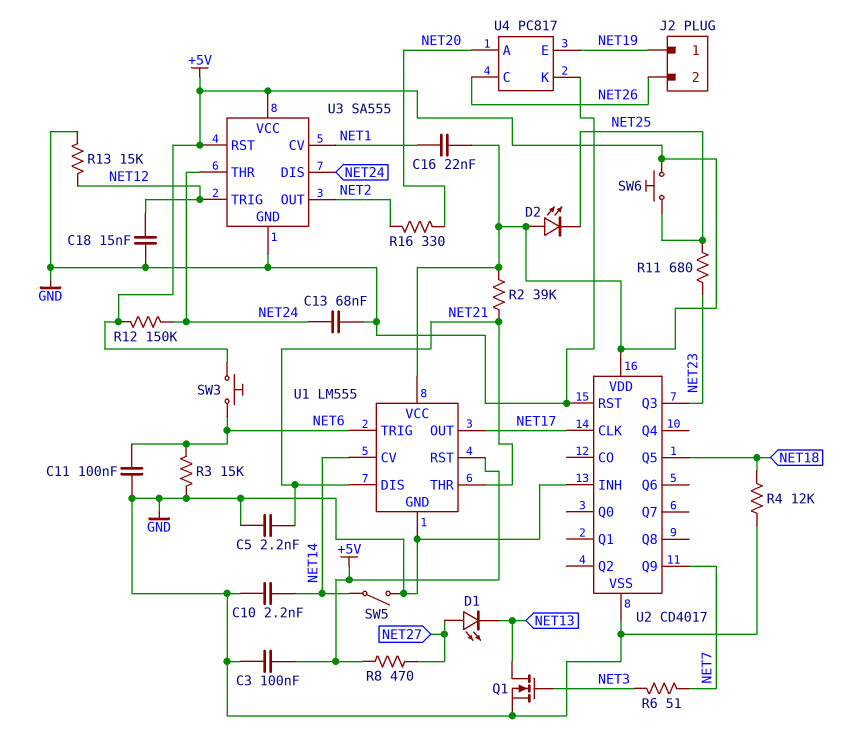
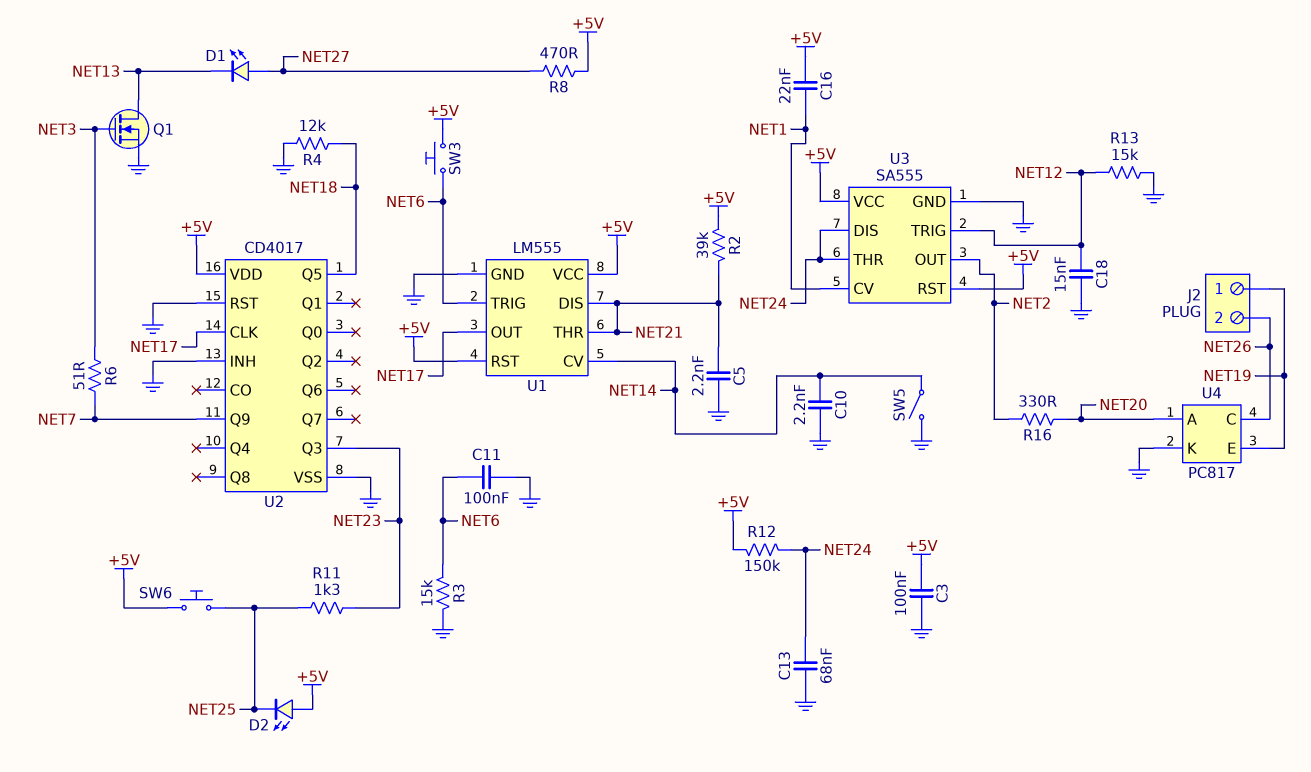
R11: 680 (NET23, NET25) -> 1.3k (NET23, NET25)

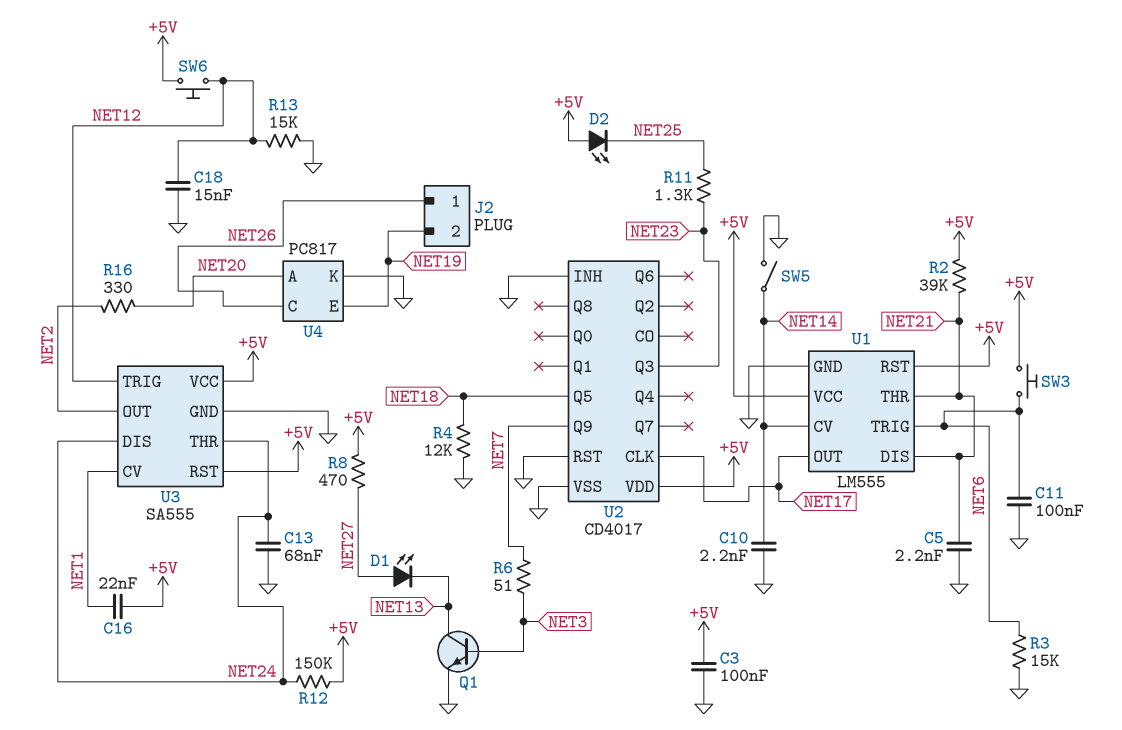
J2 pin 1: NET19 -> NET26
J2 pin 2: NET26 -> NET19
Q1: NMOS (G NET3, D NET13, S GND) -> NPN (B NET3, C NET13, E GND)
SW6: button (+5V, NET25) -> button (+5V, NET12)

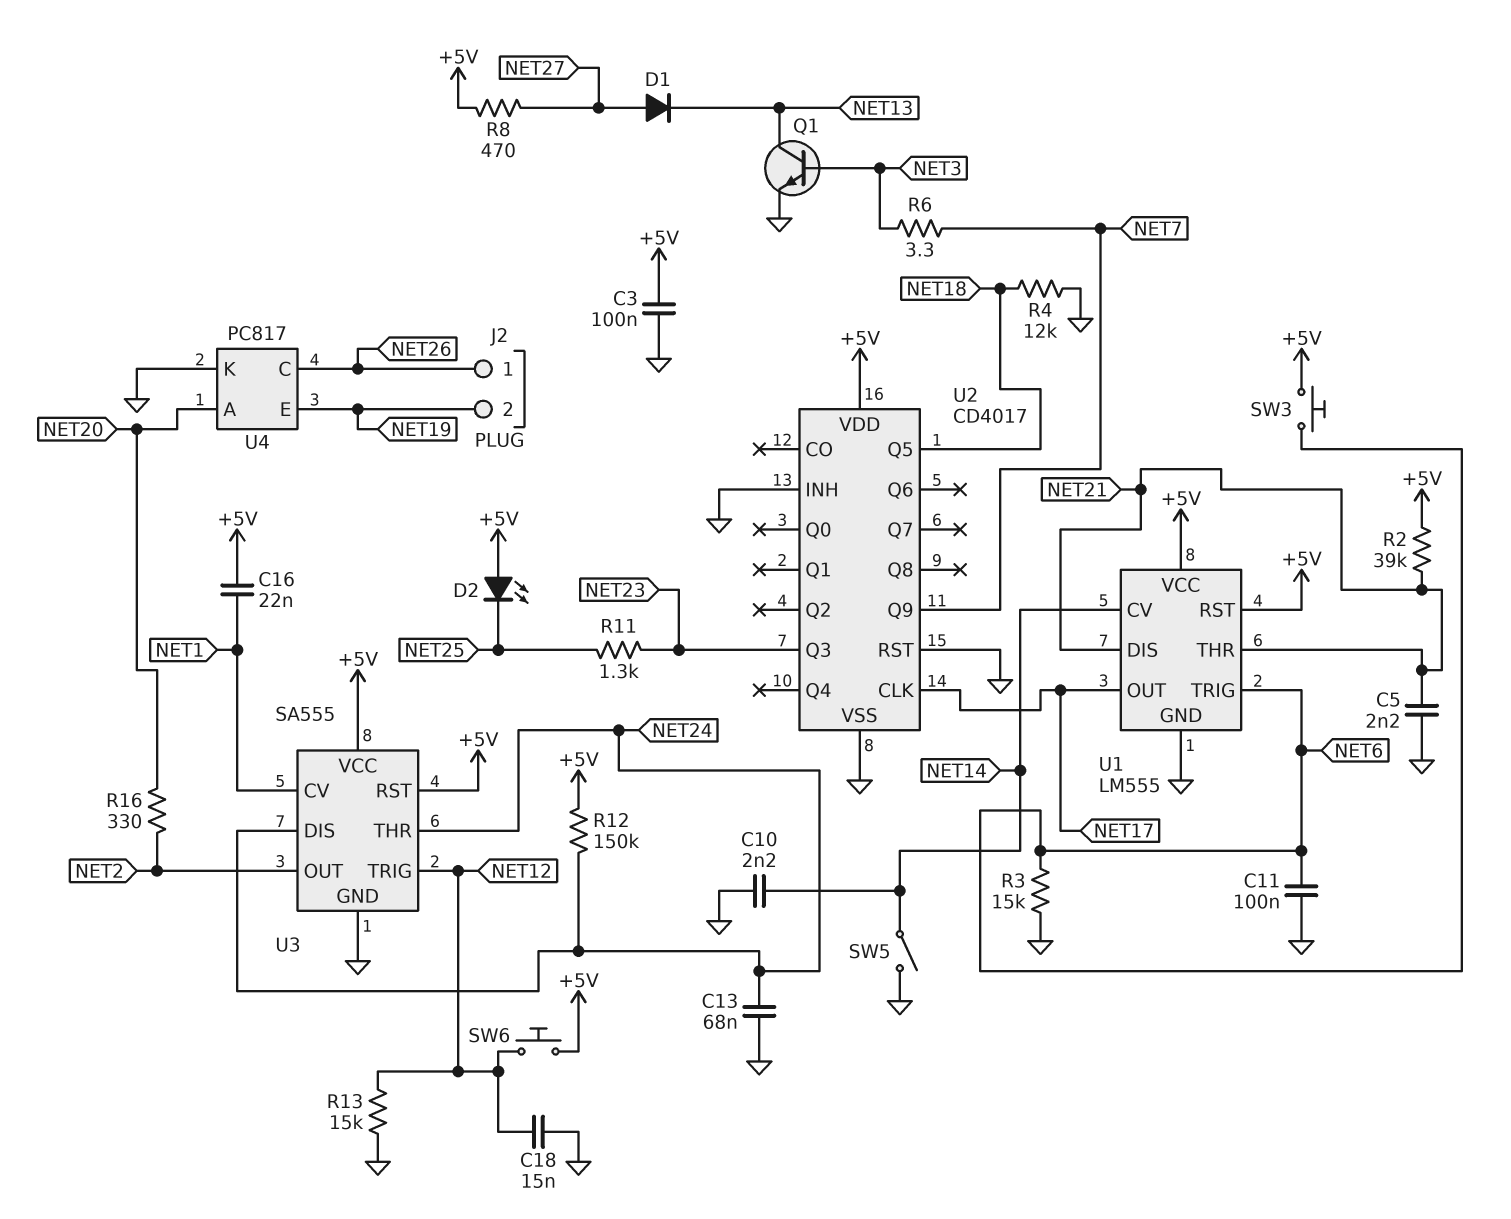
D1: LED (A NET27, K NET13) -> diode (A NET27, K NET13)
R6: 51 (NET3, NET7) -> 3.3 (NET3, NET7)

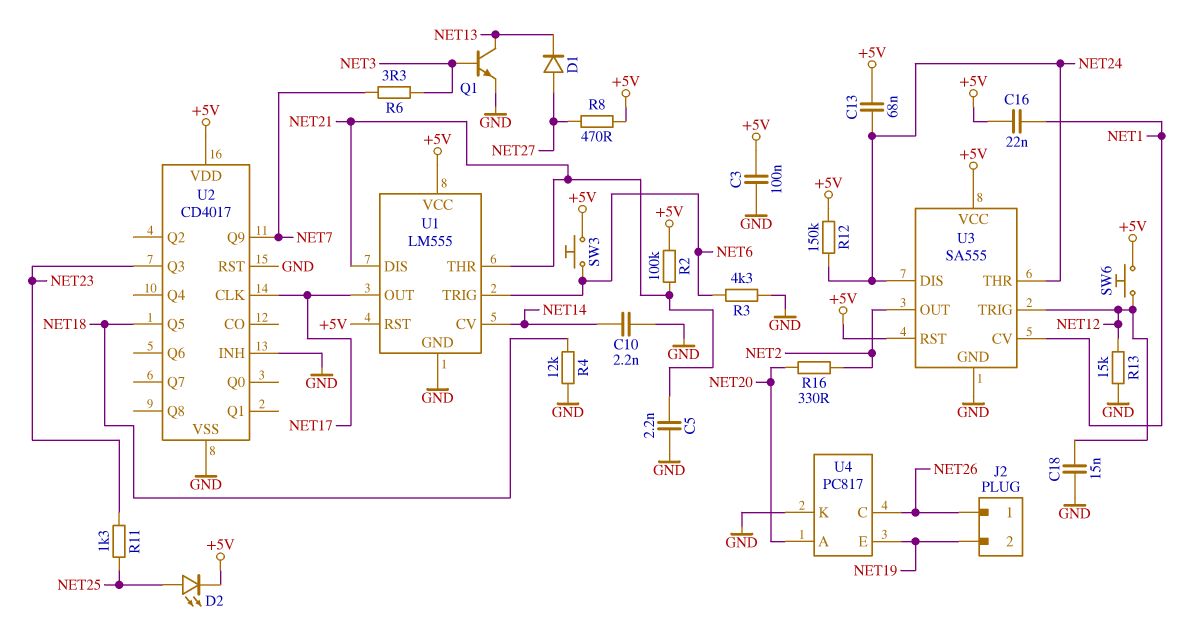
C11: 100nF (GND, NET6) -> none
C13: 68nF (GND, NET24) -> 68nF (+5V, NET24)
D2: LED (A +5V, K NET25) -> LED (A NET25, K +5V)
R2: 39k (+5V, NET21) -> 100k (+5V, NET21)
R3: 15k (GND, NET6) -> 4.3k (GND, NET6)
SW5: switch (GND, NET14) -> none

